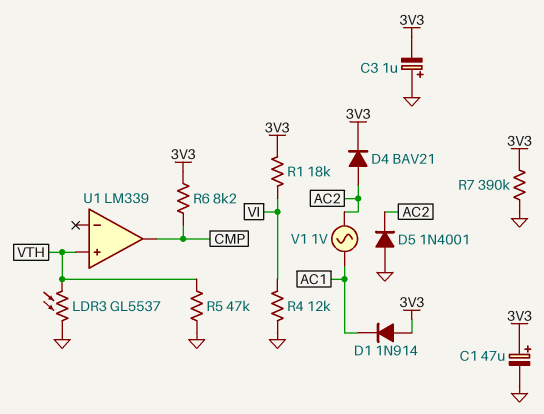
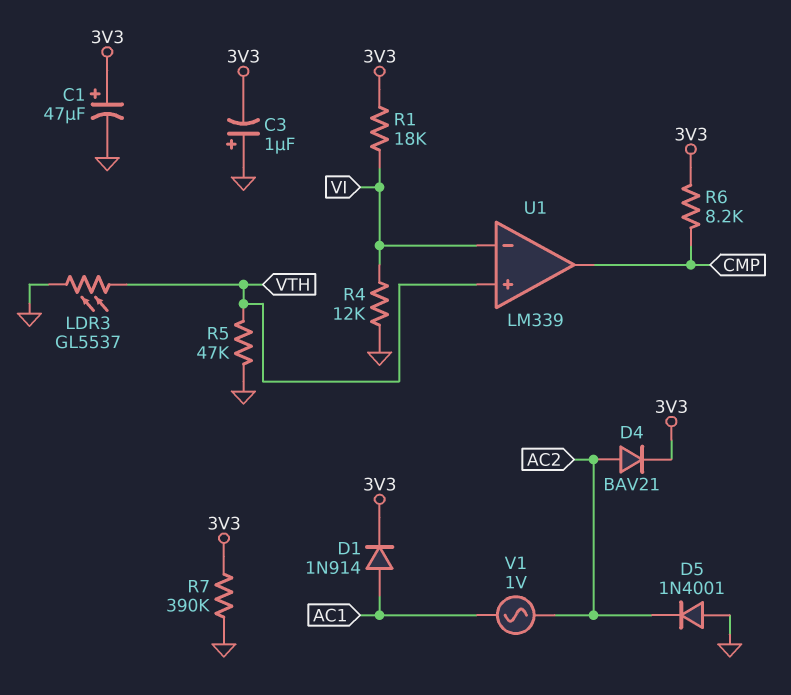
D1: diode 1N914 (A 3V3, K AC1) -> diode 1N914 (A AC1, K 3V3)
U1 pin in-: none -> VI

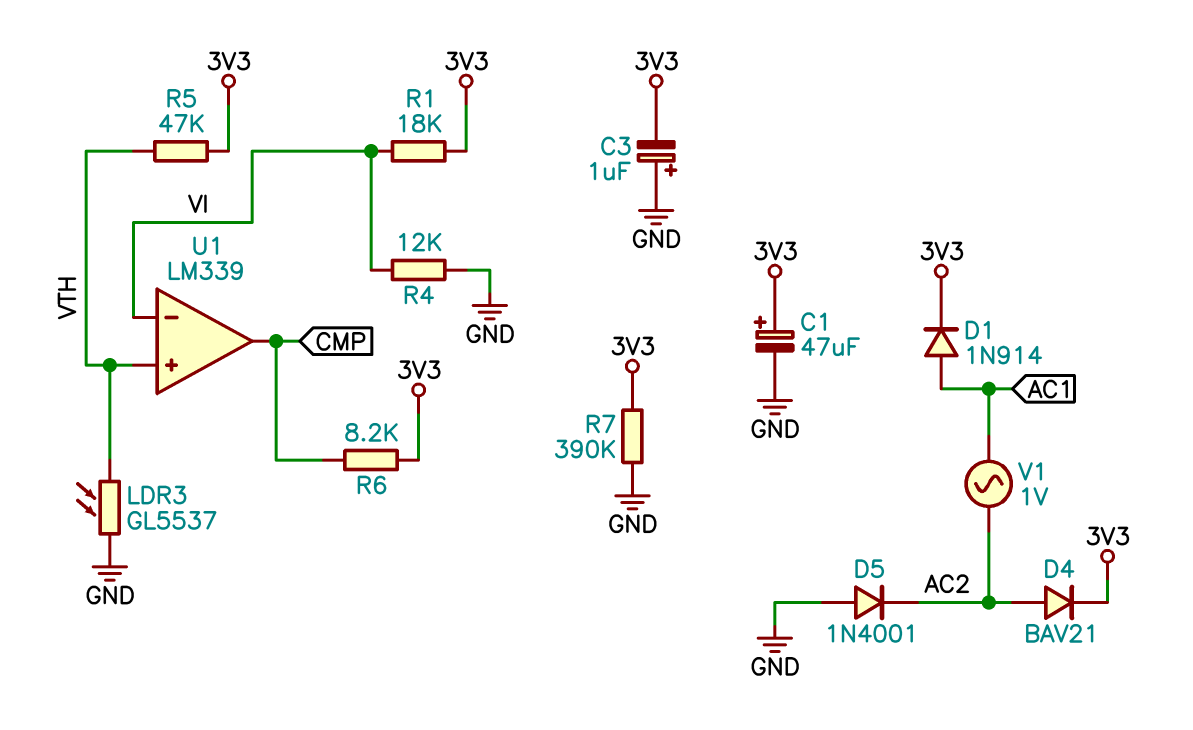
R5: 47k (GND, VTH) -> 47k (3V3, VTH)

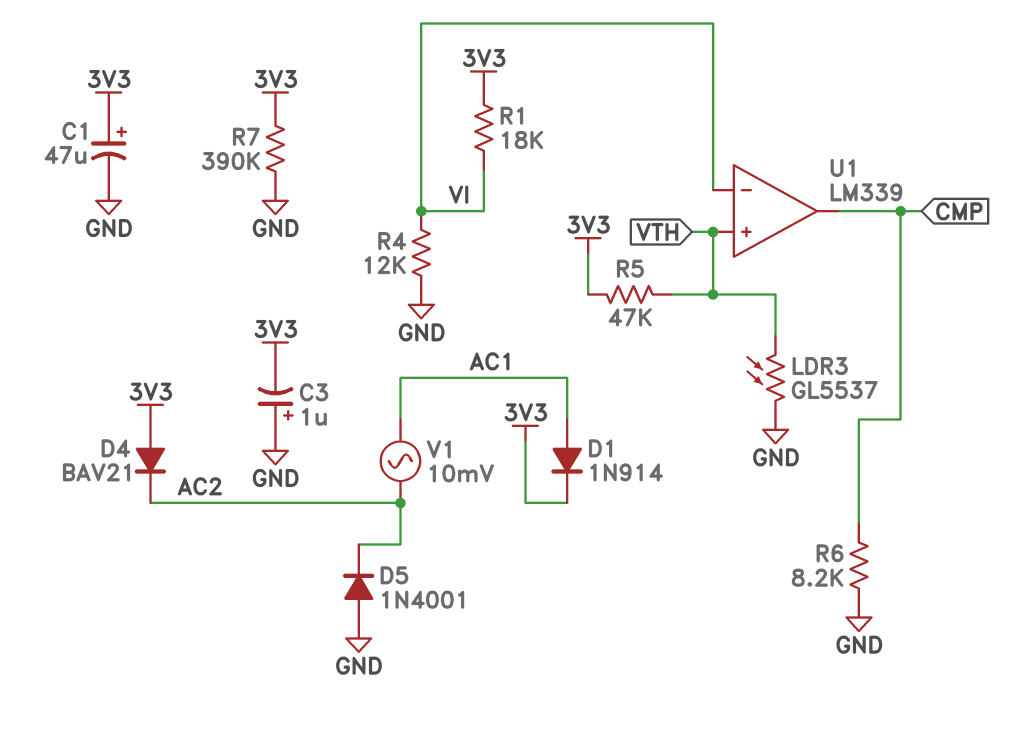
D4: diode BAV21 (A AC2, K 3V3) -> diode BAV21 (A 3V3, K AC2)
R6: 8.2k (3V3, CMP) -> 8.2k (CMP, GND)
V1: AC 1V (AC1, AC2) -> AC 10mV (AC1, AC2)

